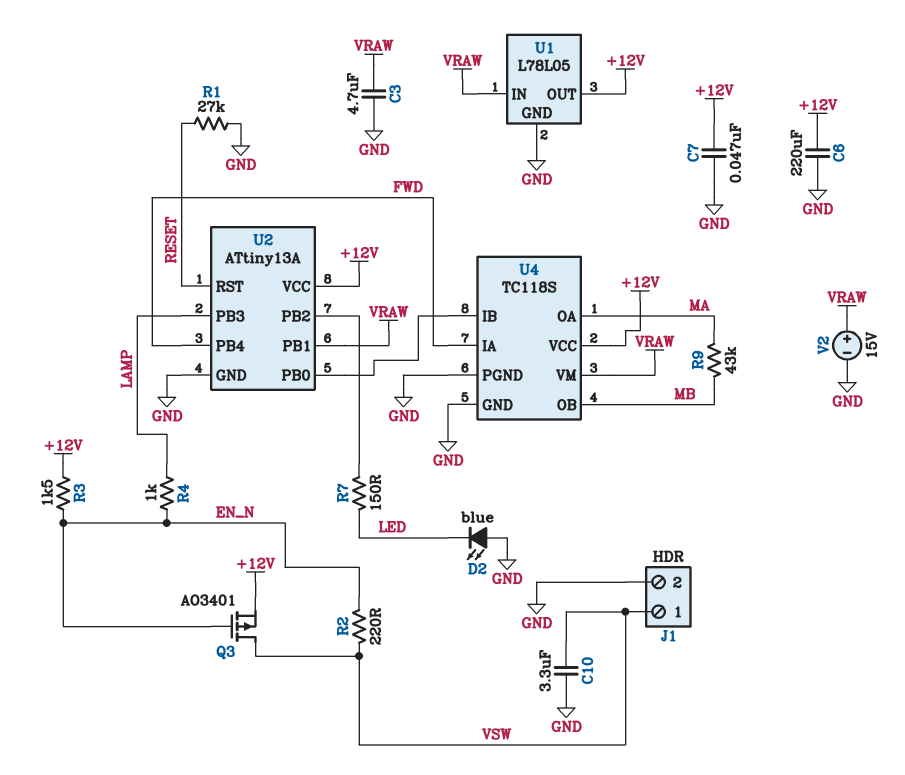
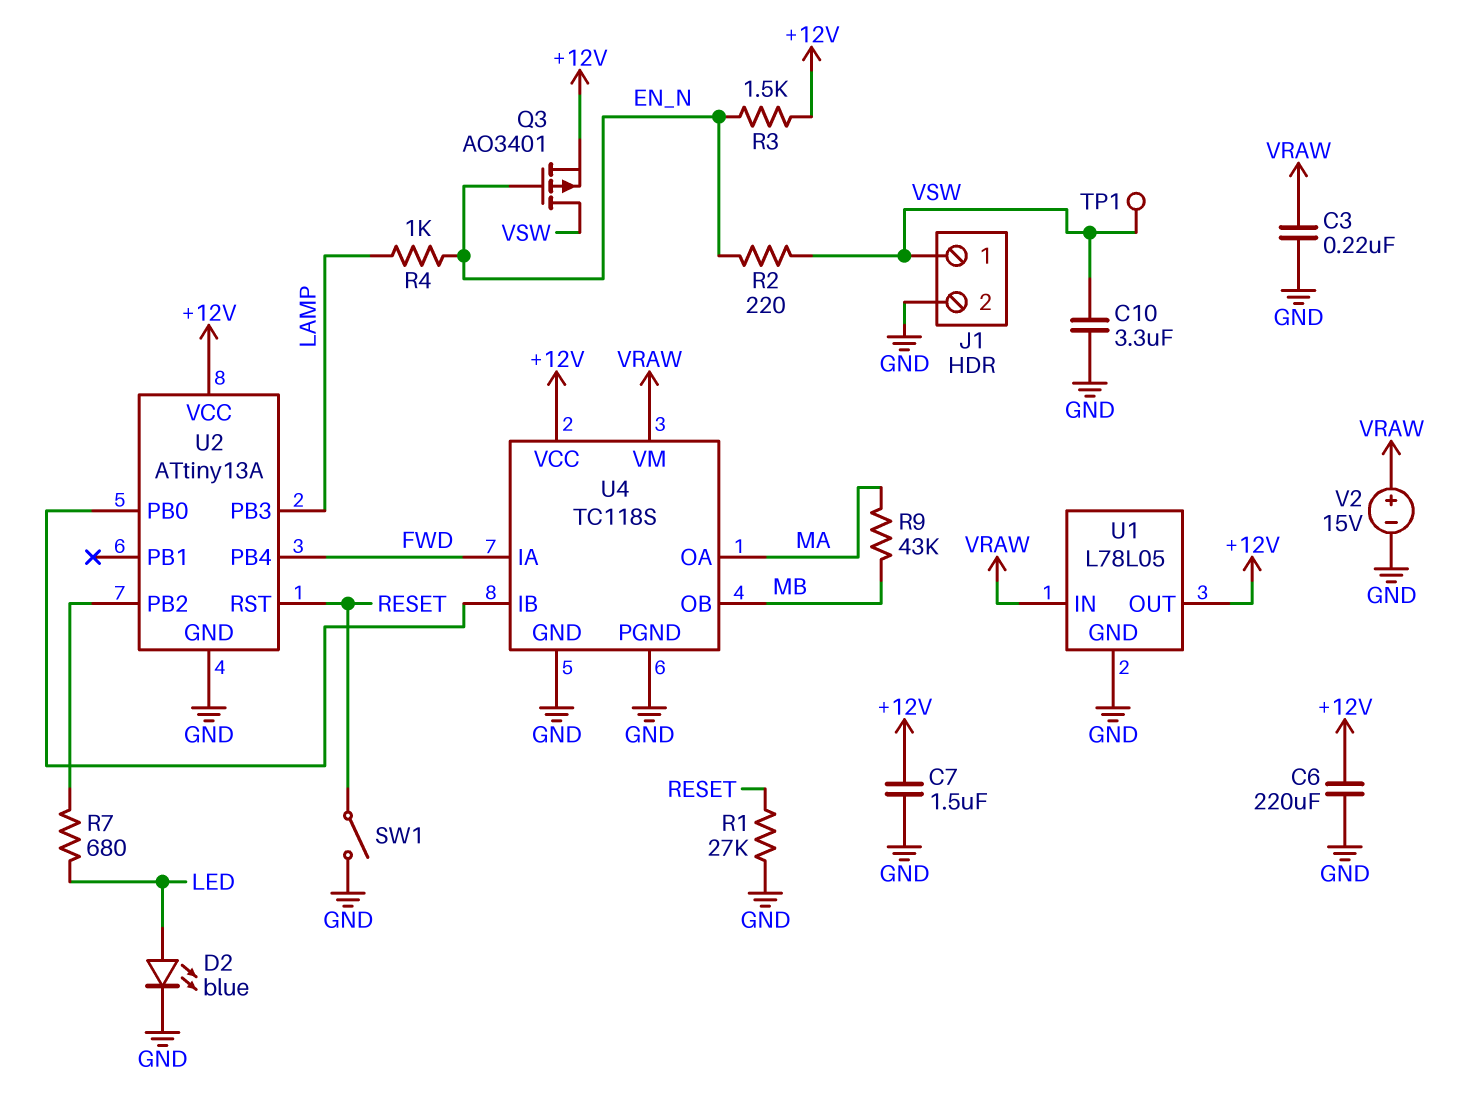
C3: 4.7uF (GND, VRAW) -> 220nF (GND, VRAW)
C7: 47nF (+12V, GND) -> 1.5uF (+12V, GND)
D2: LED blue (A GND, K LED) -> LED blue (A LED, K GND)
R7: 150 (LED, U2/PB2) -> 680 (LED, U2/PB2)
SW1: none -> switch (GND, RESET)
TP1: none -> test point (VSW)
U2 pin PB1: VRAW -> none

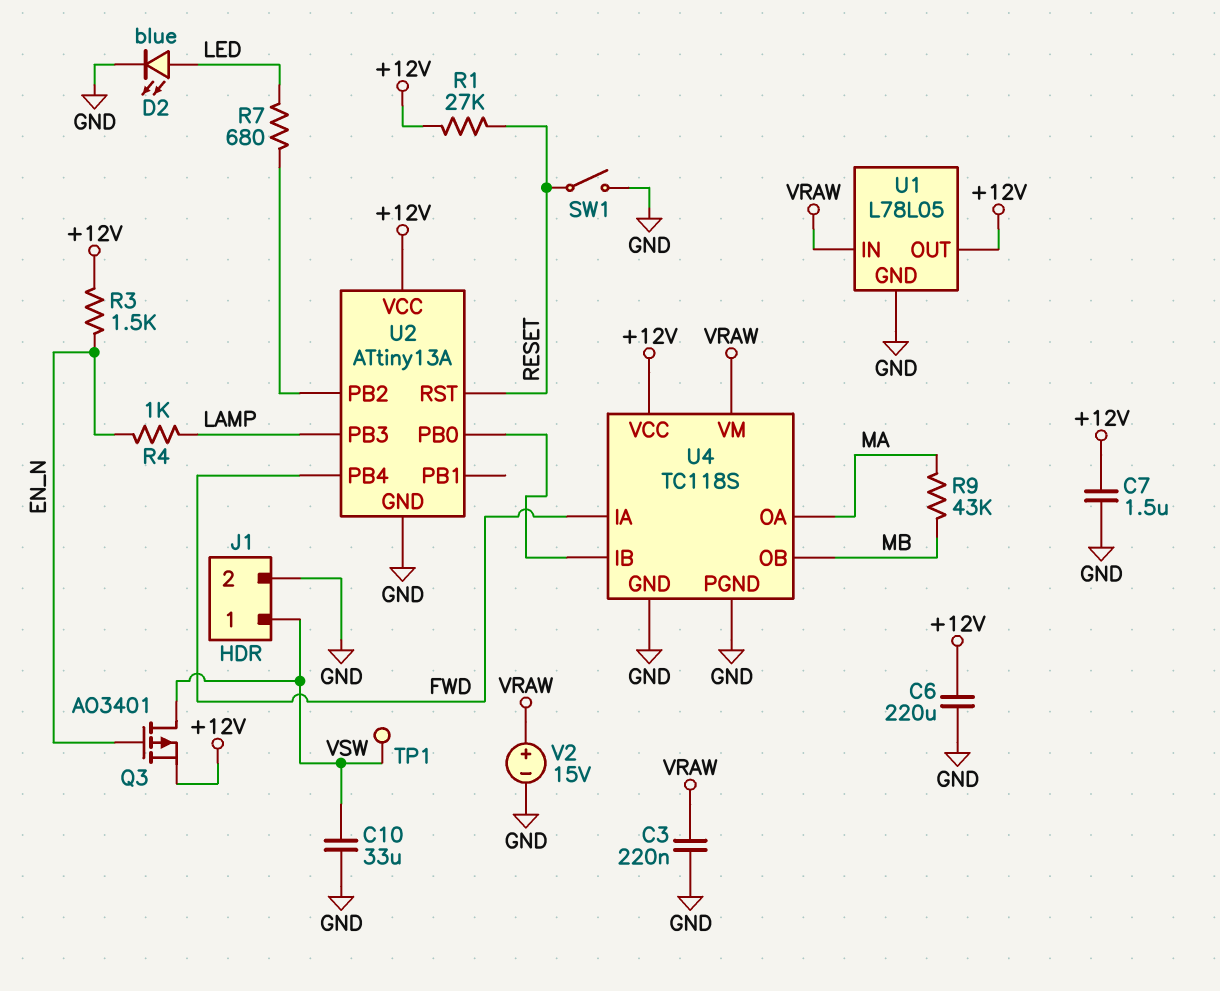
C10: 3.3uF (GND, VSW) -> 33uF (GND, VSW)
R1: 27k (GND, RESET) -> 27k (+12V, RESET)
R2: 220 (EN_N, VSW) -> none

